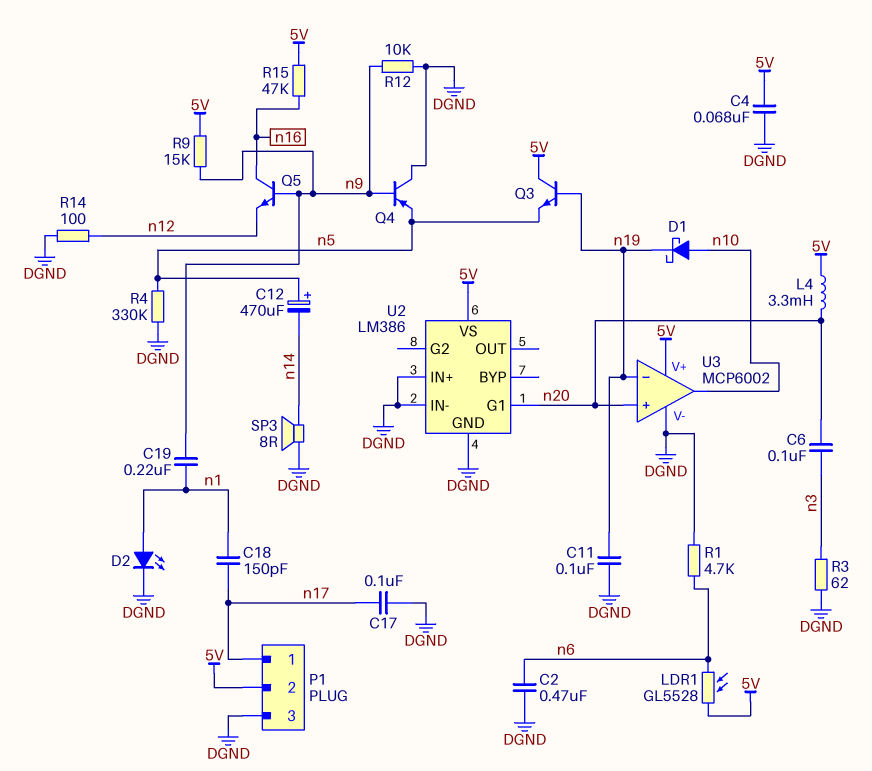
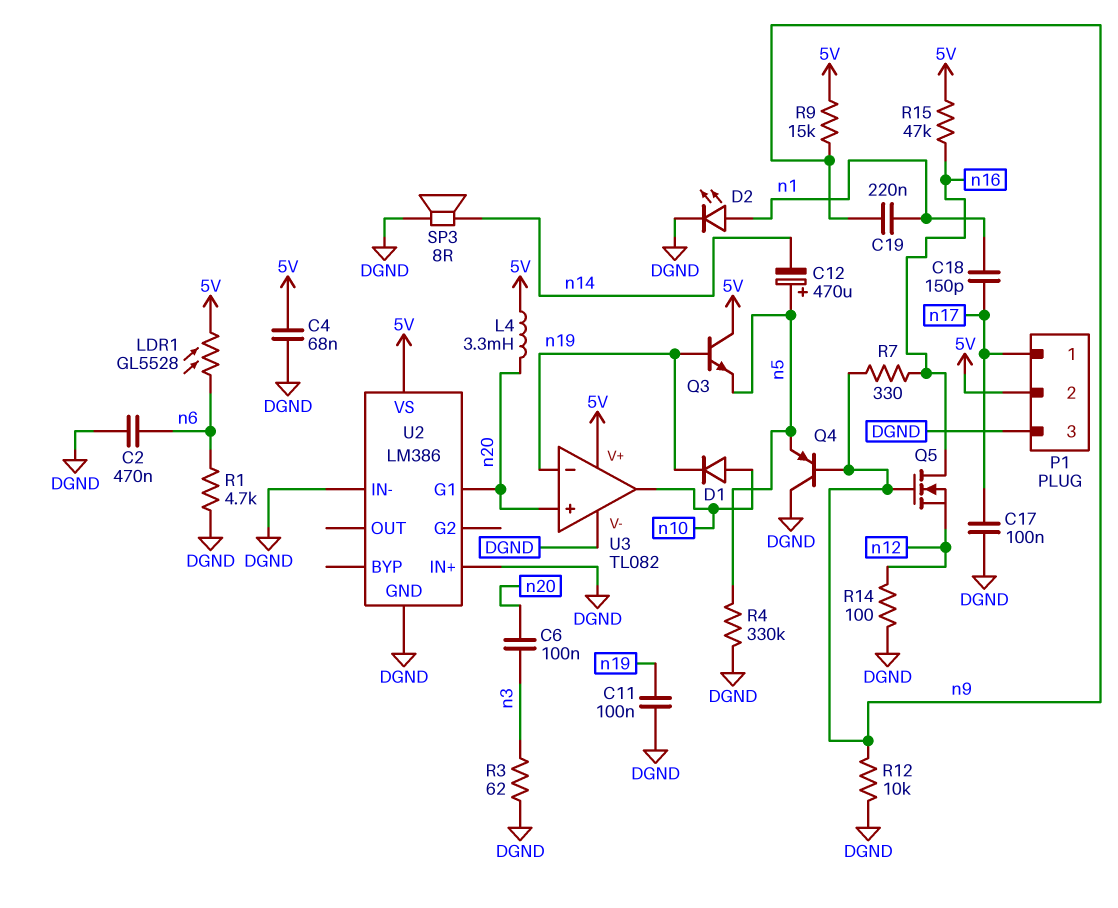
D1: schottky (A n10, K n19) -> diode (A n10, K n19)
Q5: NPN (B n9, C n16, E n12) -> NMOS (G n9, D n16, S n12)
R7: none -> 330 (n9, n16)
U3: MCP6002 -> TL082

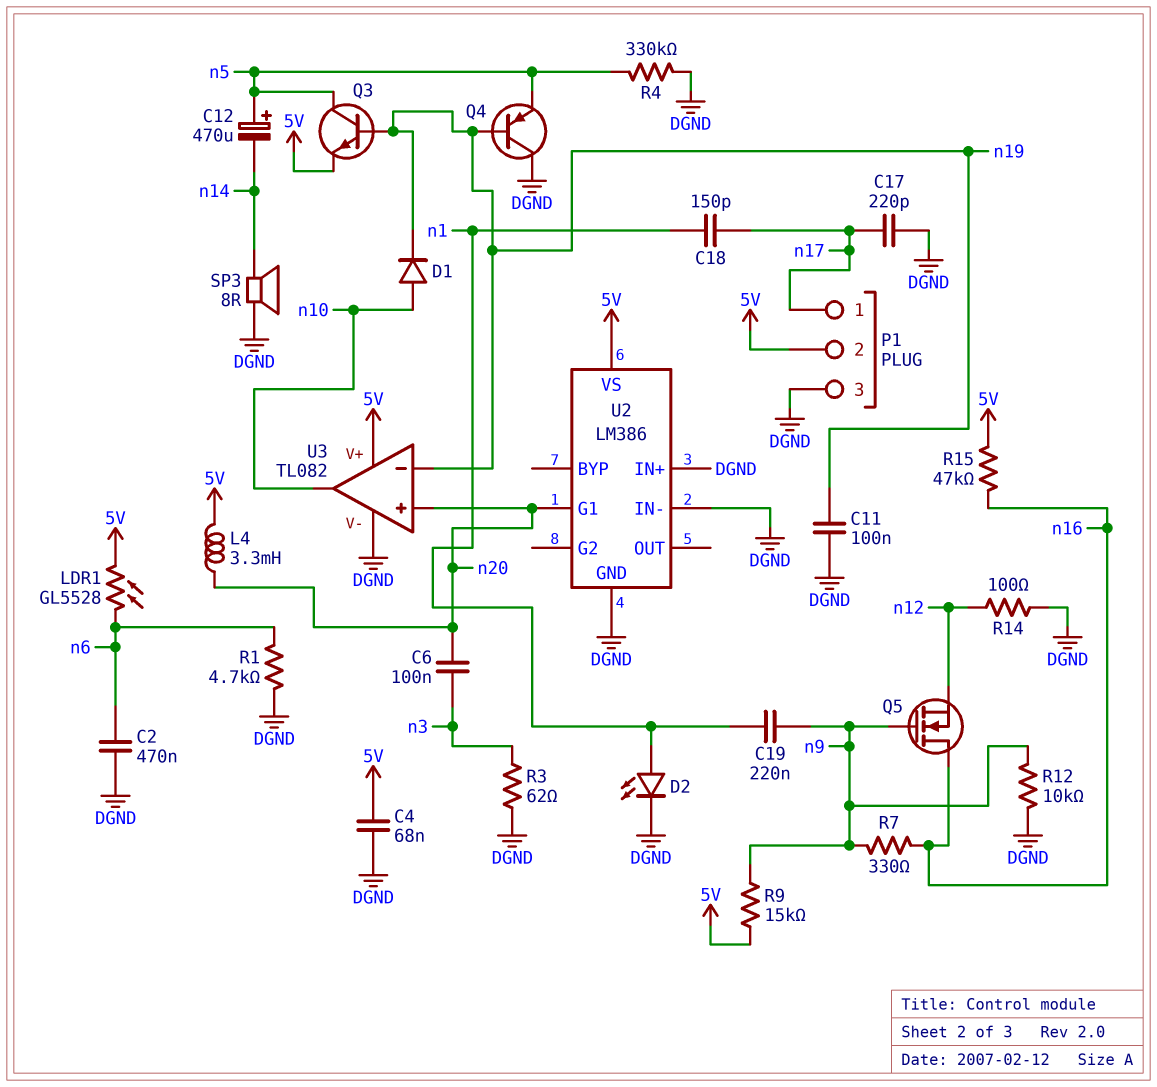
C17: 100nF (DGND, n17) -> 220pF (DGND, n17)
Q3: NPN (B n19, C 5V, E n5) -> NPN (B n19, C n5, E 5V)
Q4: PNP (B n9, C DGND, E n5) -> PNP (B n19, C DGND, E n5)

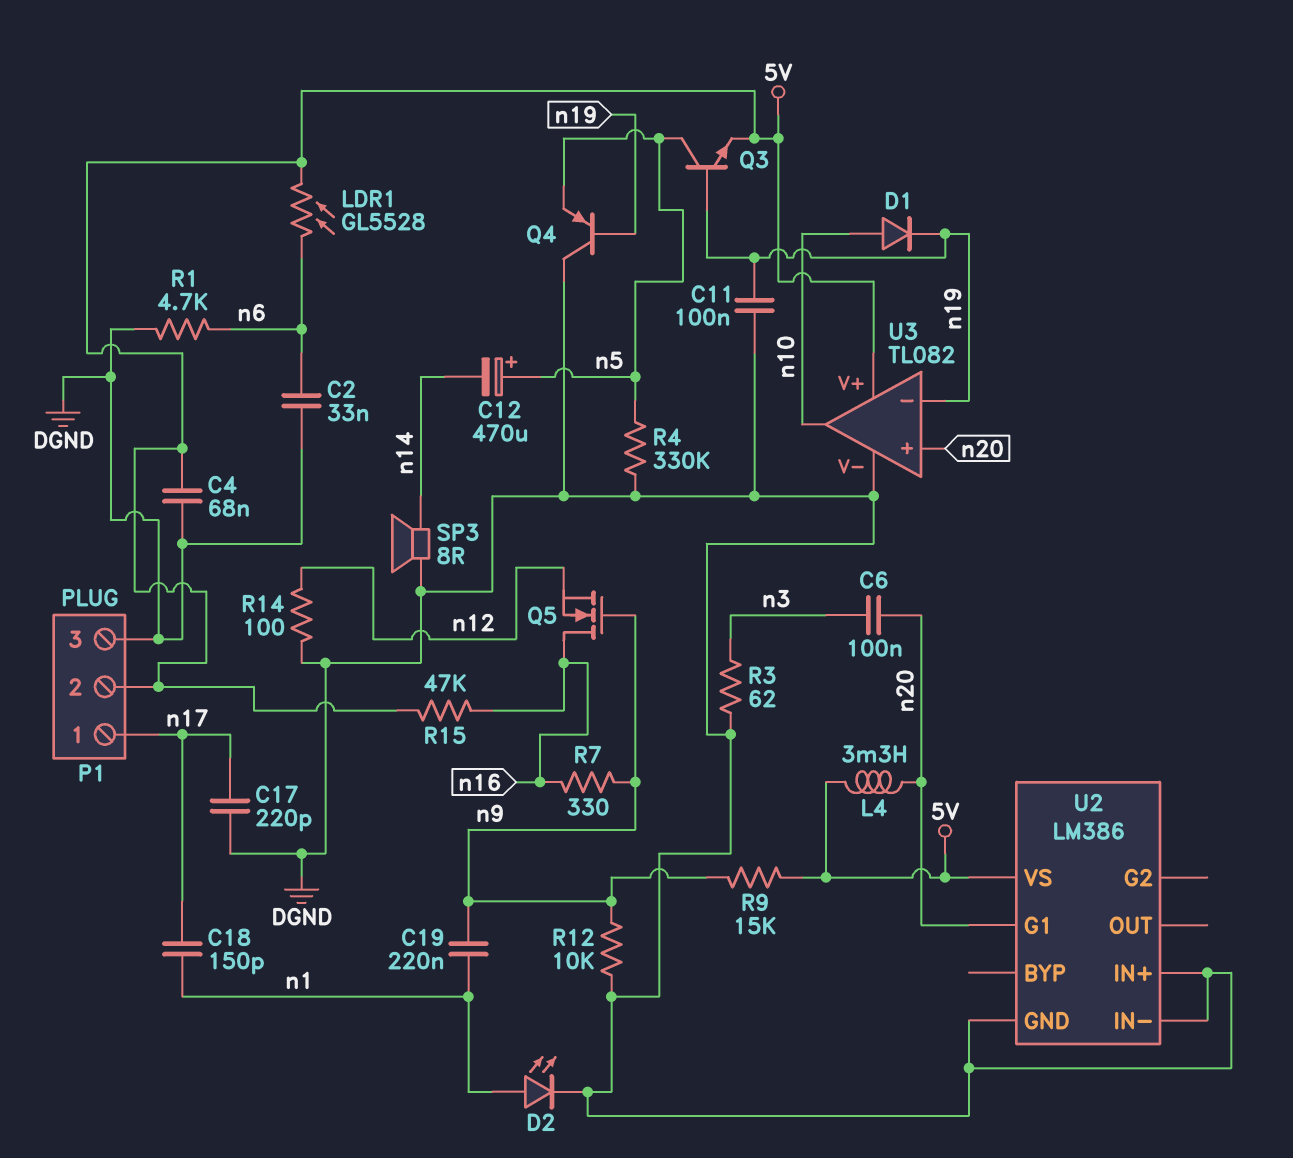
C2: 470nF (DGND, n6) -> 33nF (DGND, n6)

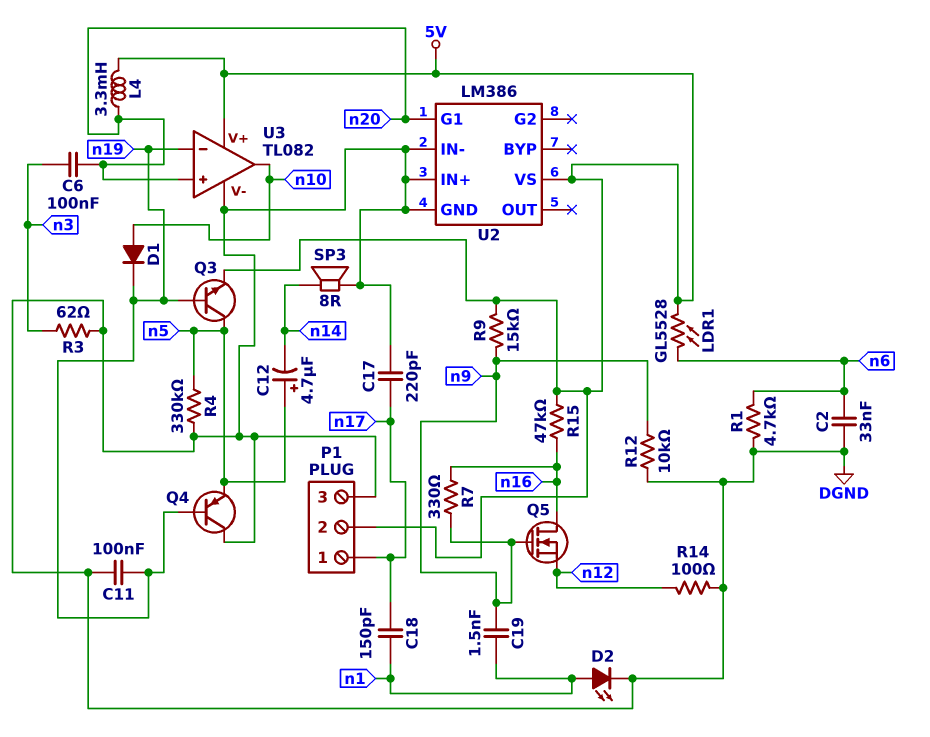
C4: 68nF (5V, DGND) -> none
C12: 470uF (plus n5, minus n14) -> 4.7uF (plus n5, minus n14)
C19: 220nF (n1, n9) -> 1.5nF (n1, n9)

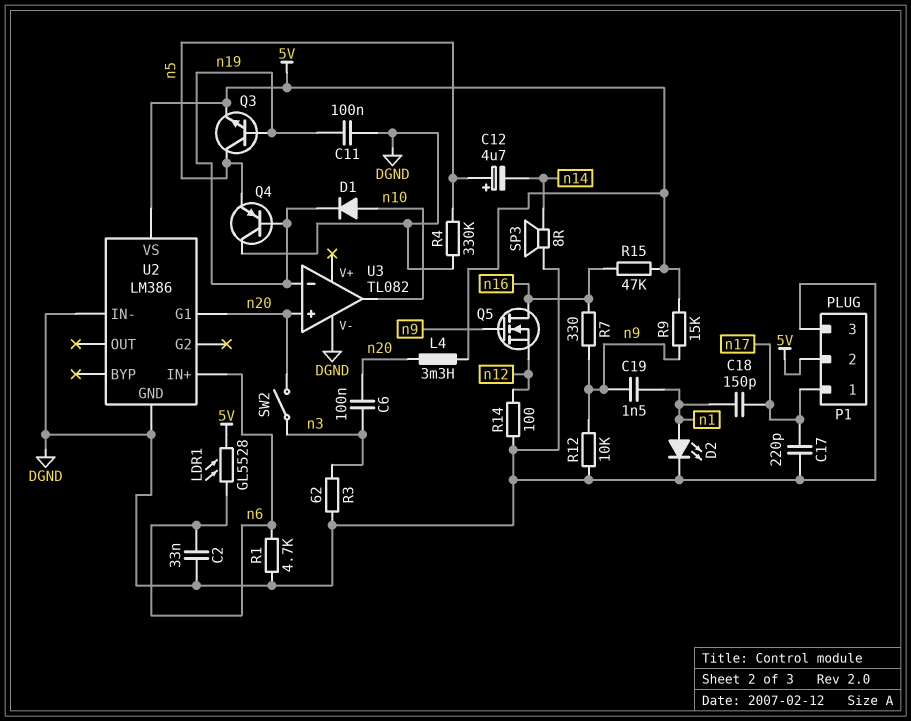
SW2: none -> switch (n3, n20)
U2 pin IN+: DGND -> n6
U3 pin V+: 5V -> none

